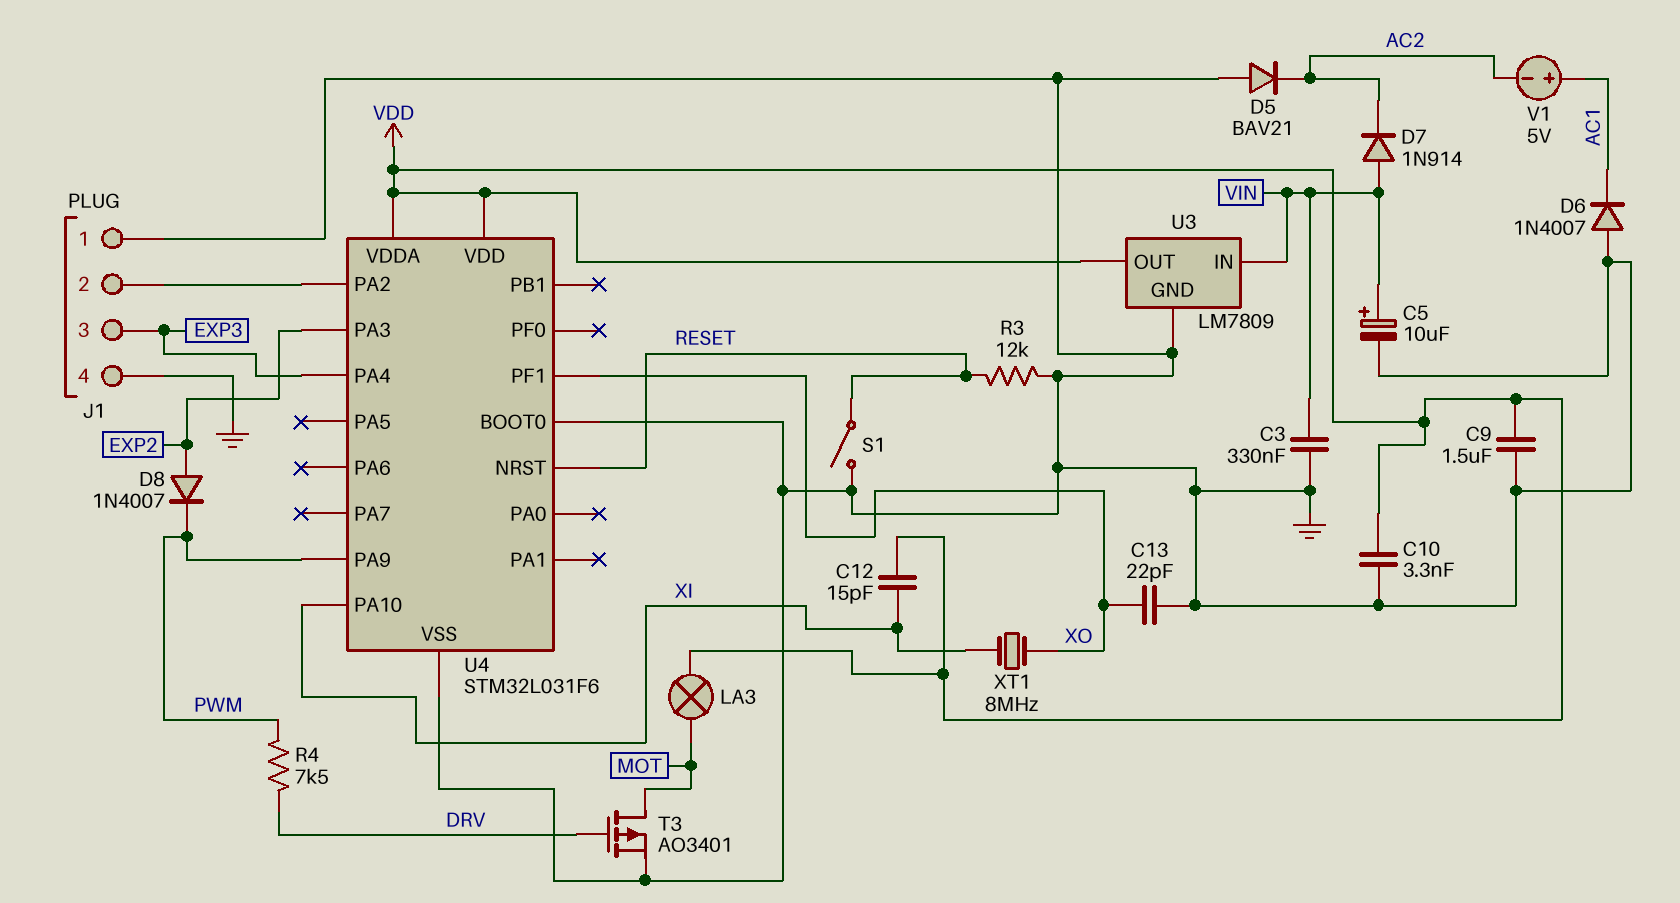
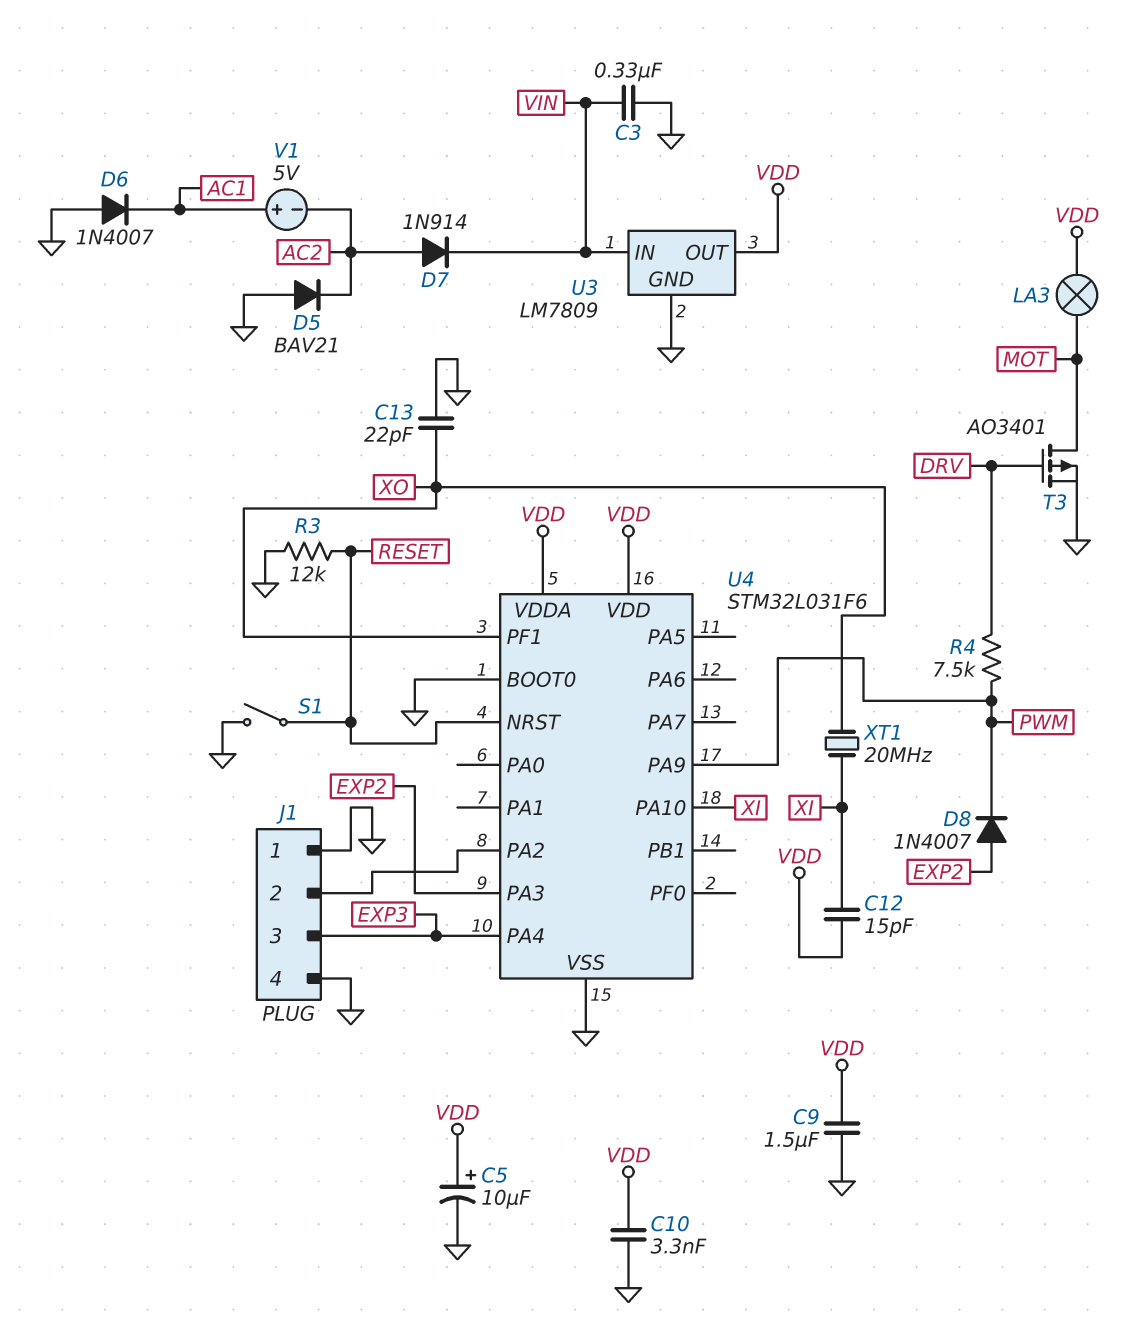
C5: 10uF (plus VIN, minus GND) -> 10uF (plus VDD, minus GND)
D7: diode 1N914 (A VIN, K AC2) -> diode 1N914 (A AC2, K VIN)
XT1: 8MHz (XI, XO) -> 20MHz (XI, XO)

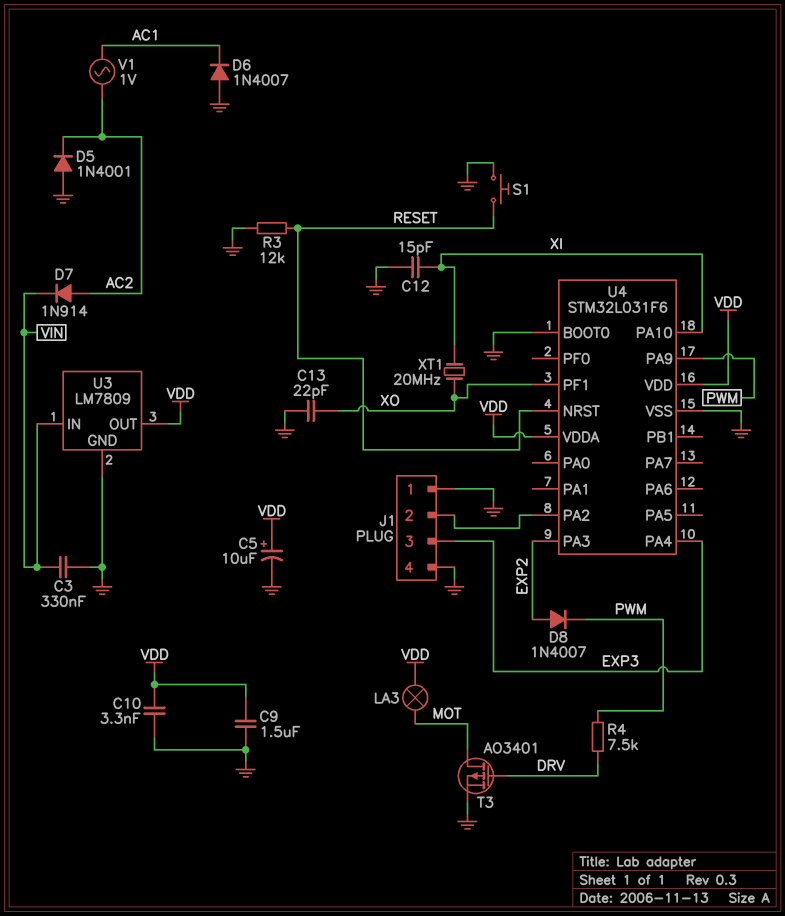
C12: 15pF (VDD, XI) -> 15pF (GND, XI)
D5: diode BAV21 (A GND, K AC2) -> diode 1N4001 (A GND, K AC2)
S1: switch (GND, RESET) -> button (GND, RESET)
V1: 5V (plus AC1, minus AC2) -> AC 1V (AC1, AC2)

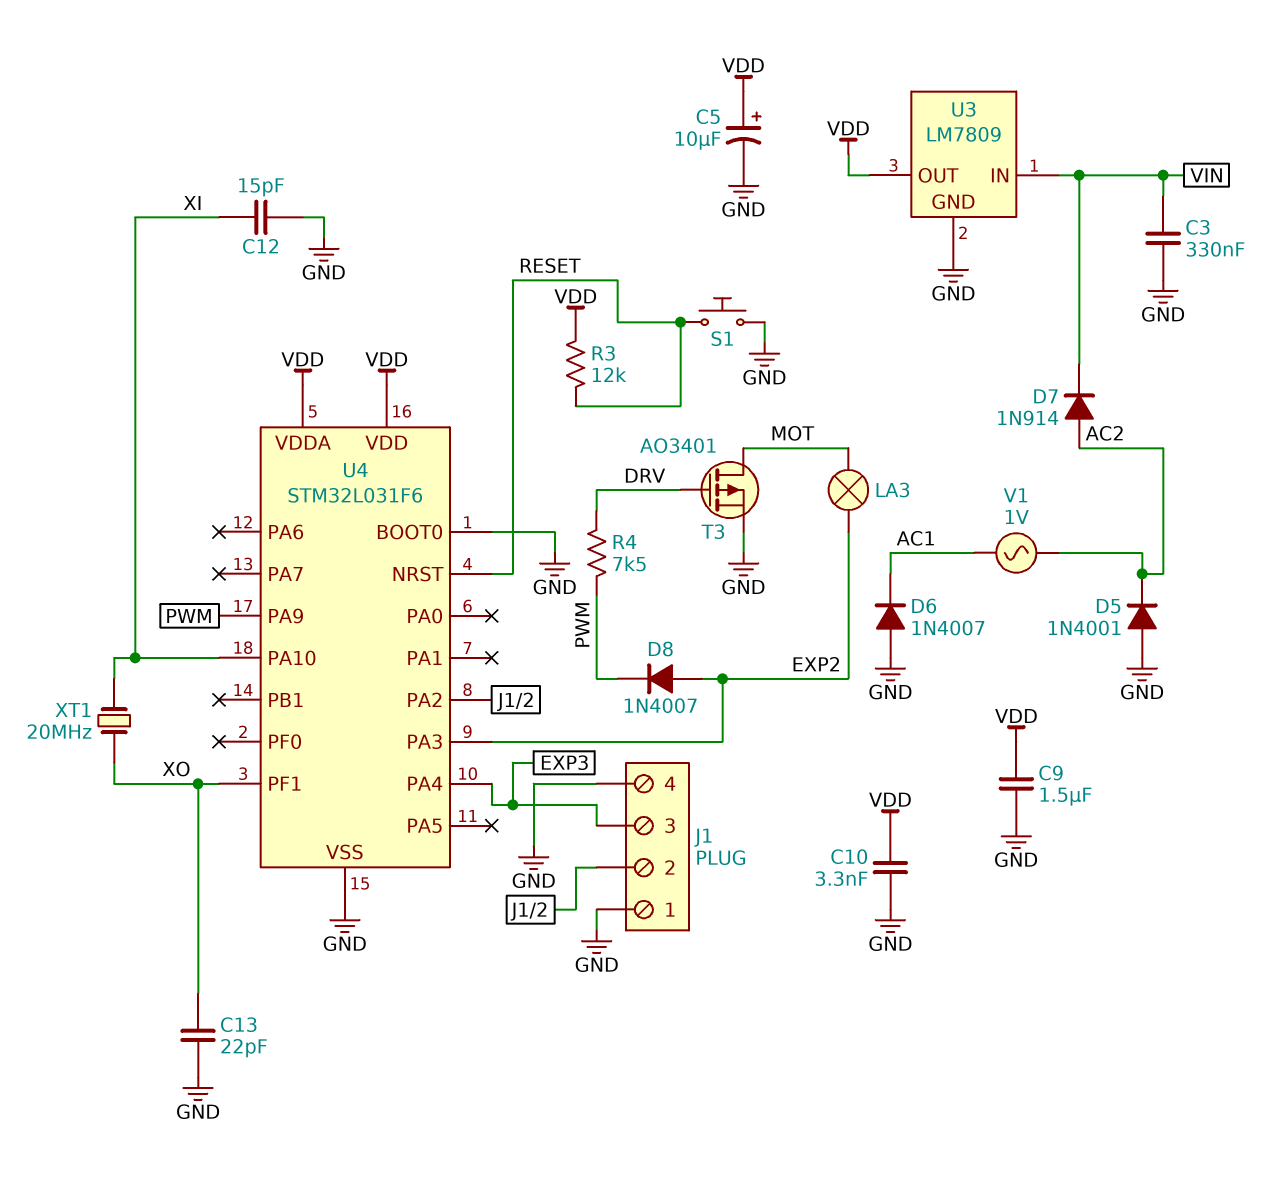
LA3: lamp (MOT, VDD) -> lamp (EXP2, MOT)
R3: 12k (GND, RESET) -> 12k (RESET, VDD)

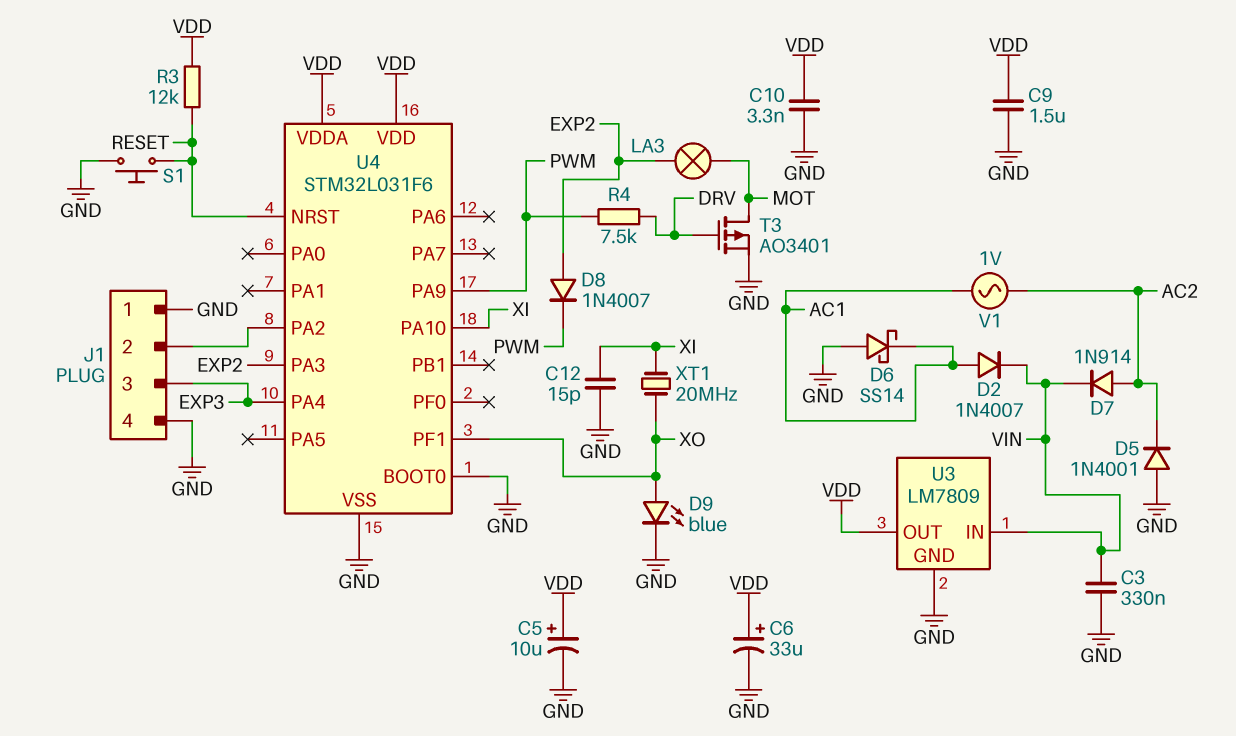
C6: none -> 33uF (plus VDD, minus GND)
C13: 22pF (GND, XO) -> none
D2: none -> diode 1N4007 (A AC1, K VIN)
D6: diode 1N4007 (A GND, K AC1) -> schottky SS14 (A GND, K AC1)
D9: none -> LED blue (A XO, K GND)

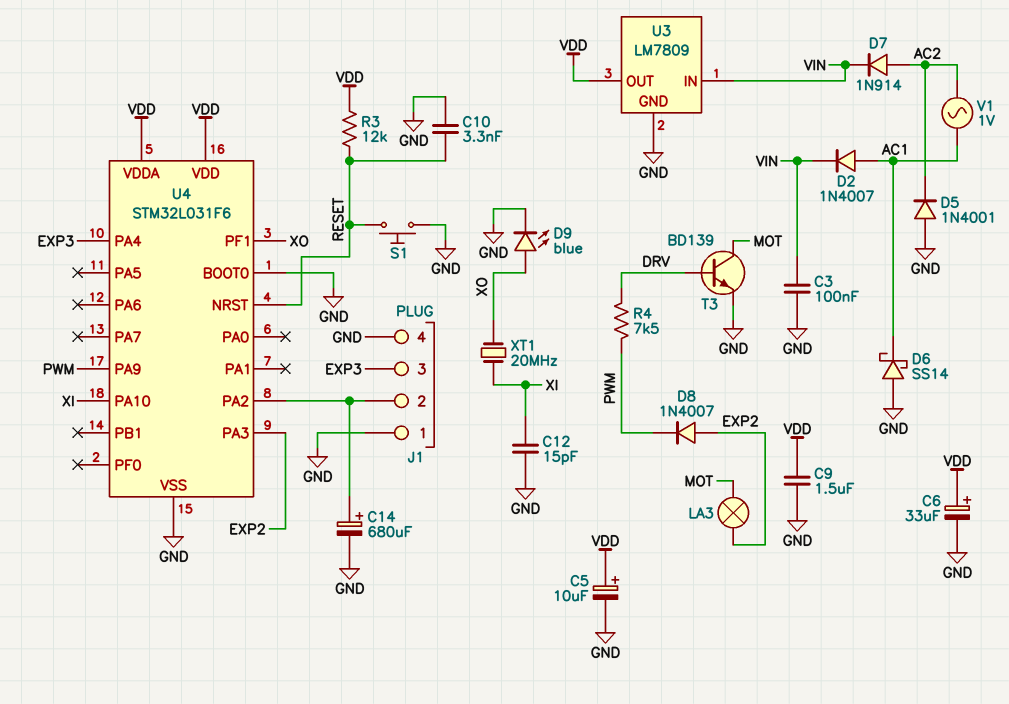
C3: 330nF (GND, VIN) -> 100nF (GND, VIN)
C10: 3.3nF (GND, VDD) -> 3.3nF (GND, RESET)
C14: none -> 680uF (plus J1/2, minus GND)
T3: PMOS AO3401 (G DRV, D MOT, S GND) -> NPN BD139 (B DRV, C MOT, E GND)

